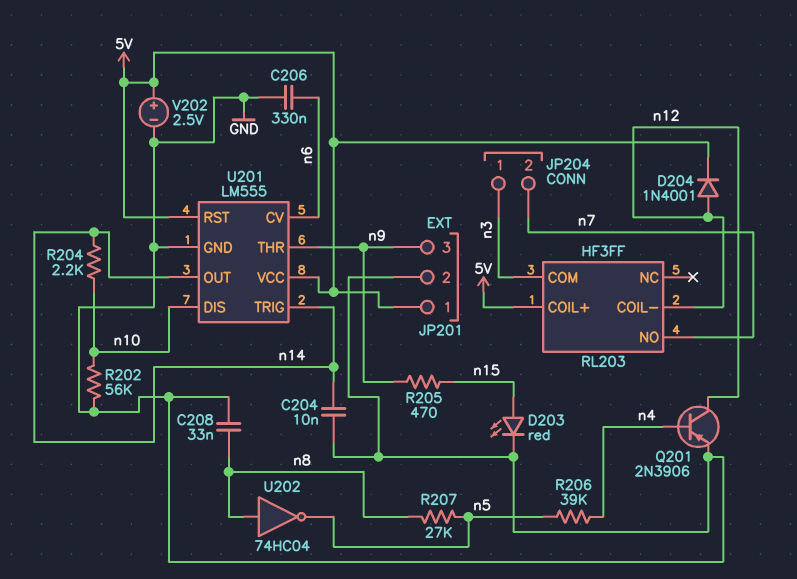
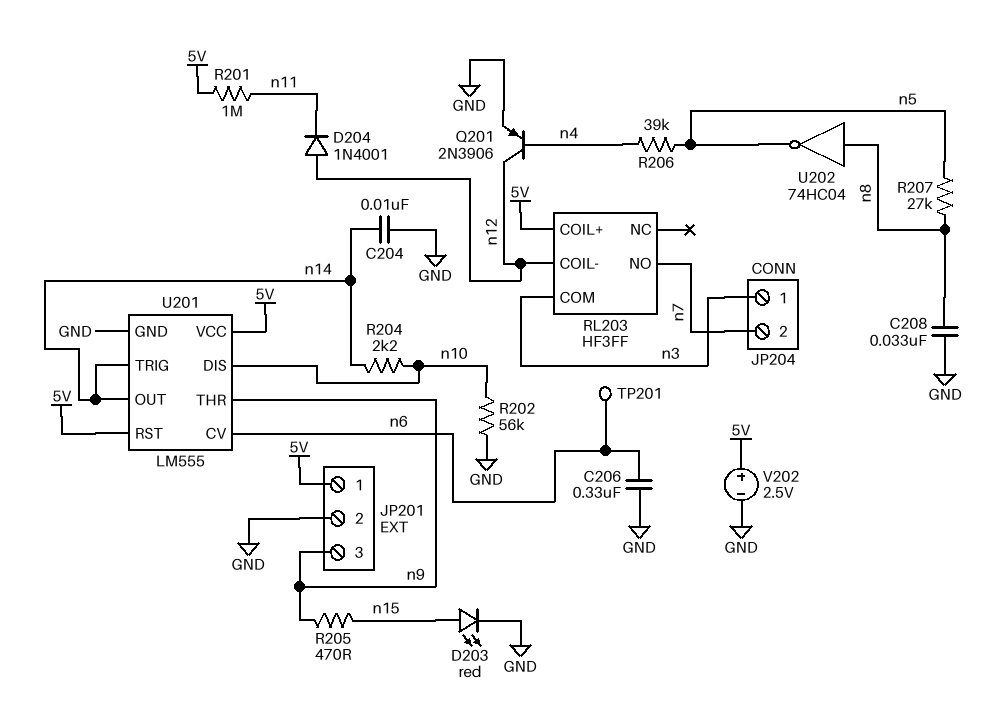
D204: diode 1N4001 (A n12, K 5V) -> diode 1N4001 (A n12, K n11)
R201: none -> 1M (5V, n11)
TP201: none -> test point (n6)

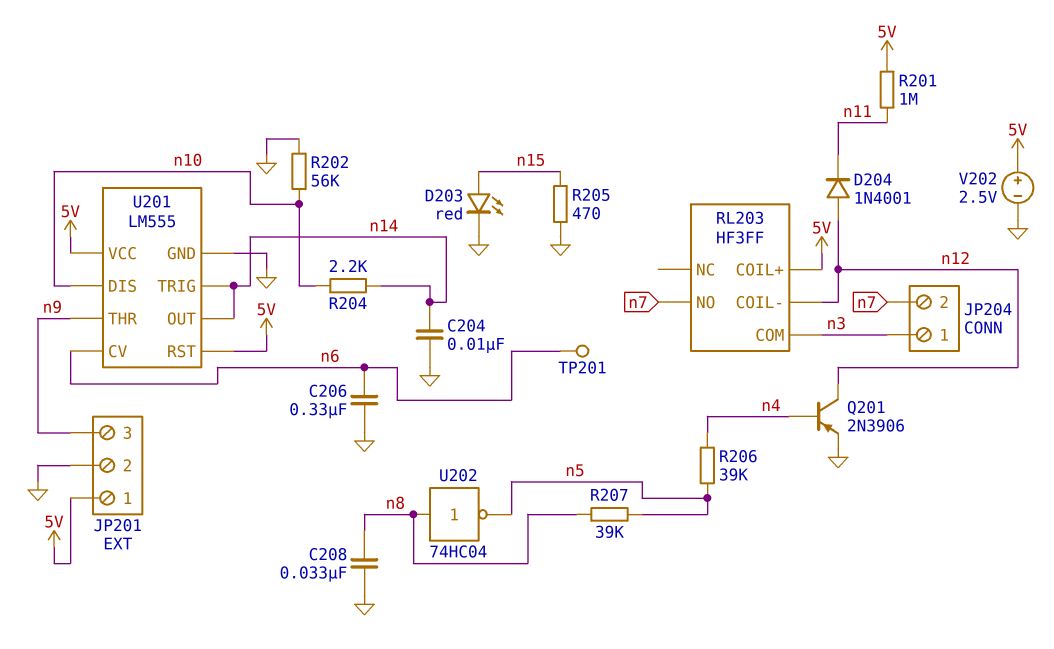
R205: 470 (n9, n15) -> 470 (GND, n15)
R207: 27k (n5, n8) -> 39k (n5, n8)

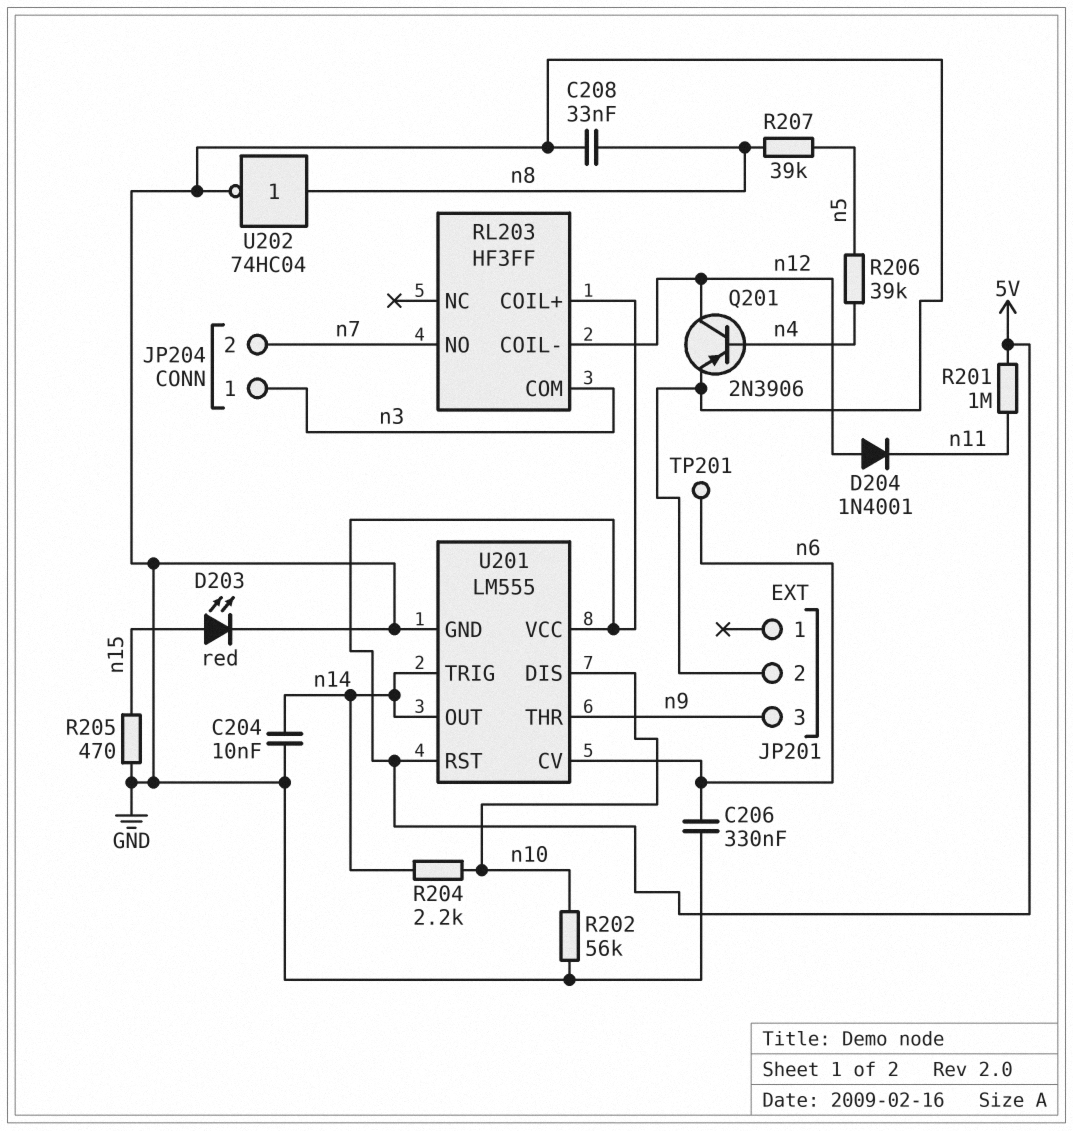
JP201 pin 1: 5V -> none
U202: NOT 74HC04 (in n8, out n5) -> NOT 74HC04 (in n8, out GND)
V202: 2.5V (plus 5V, minus GND) -> none

